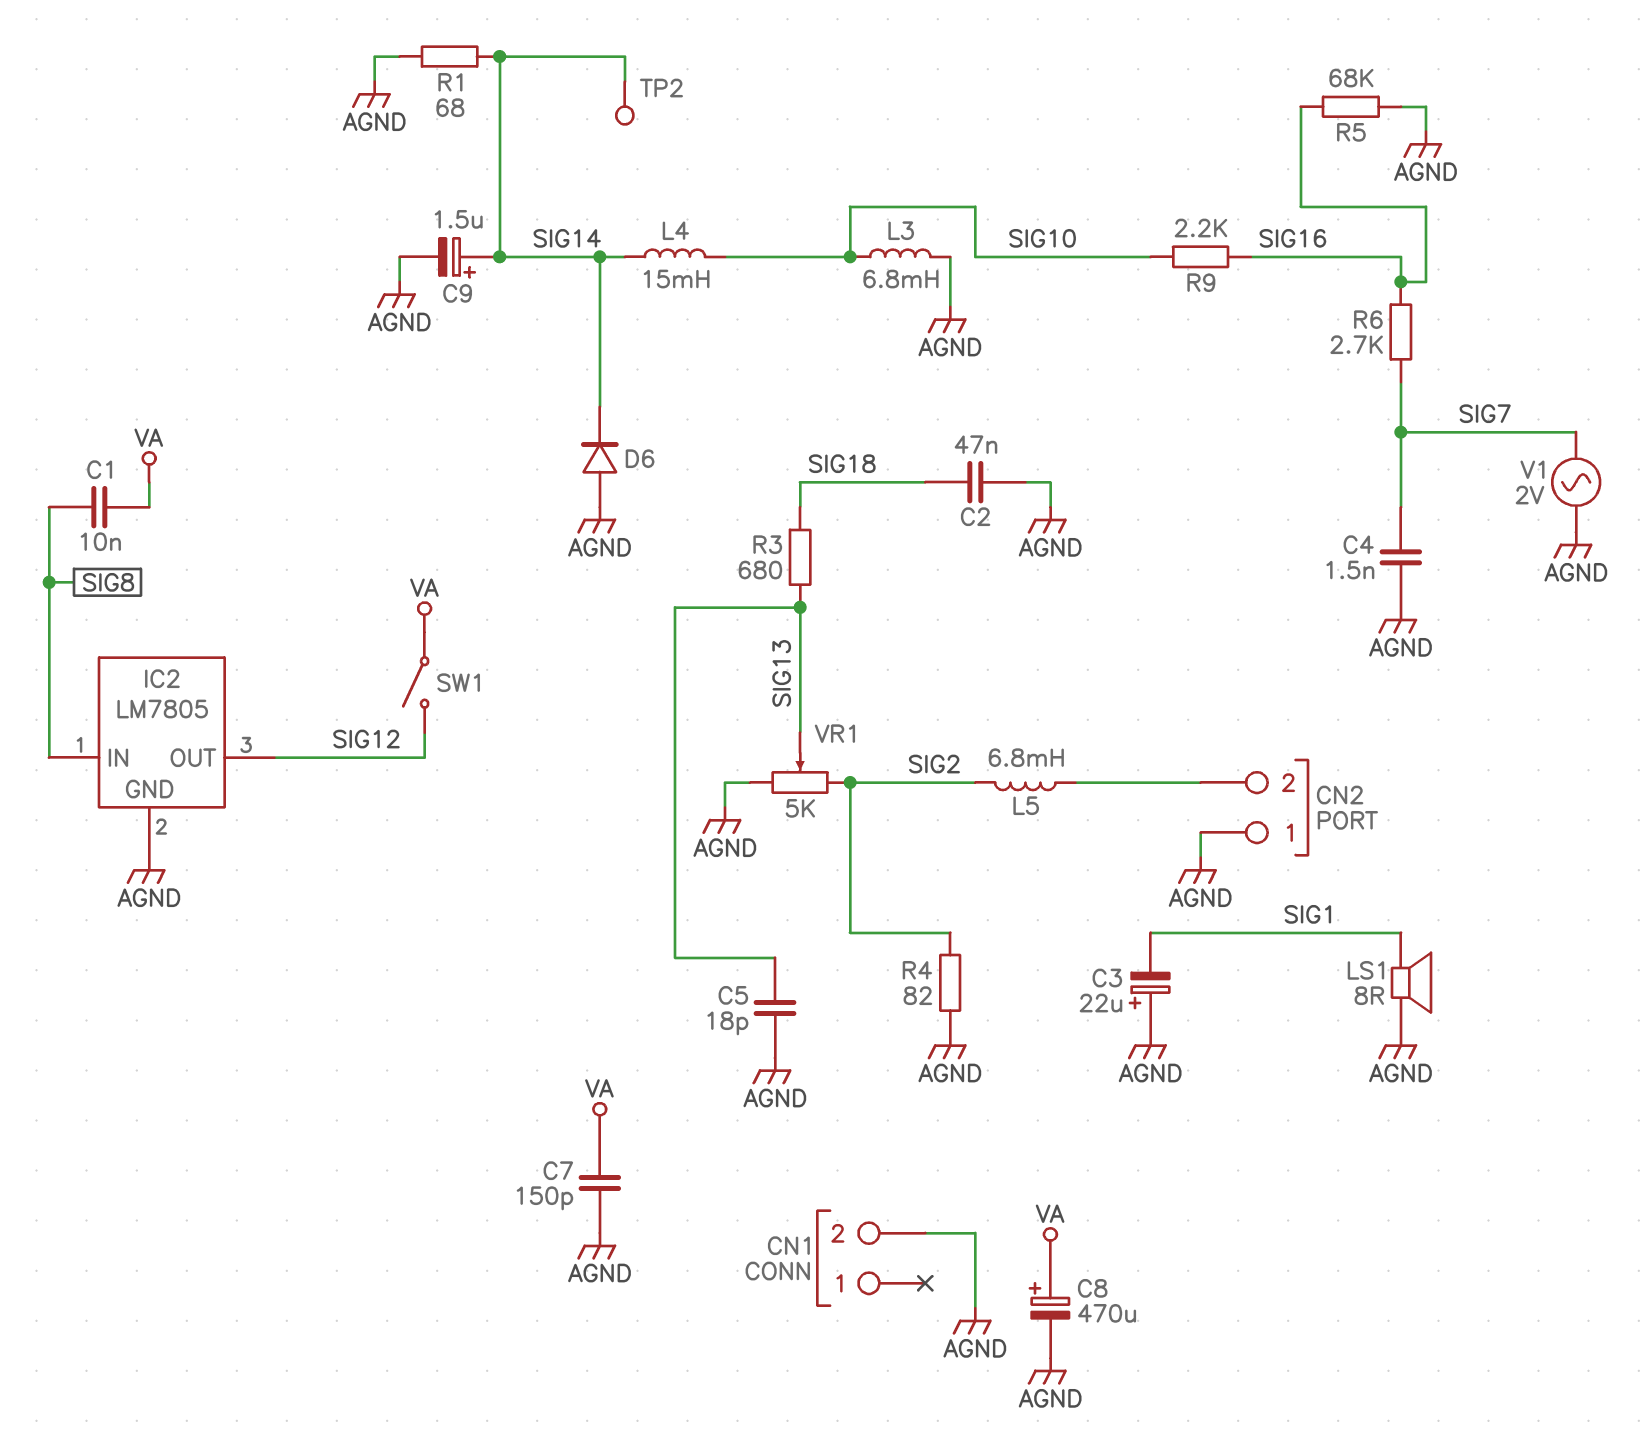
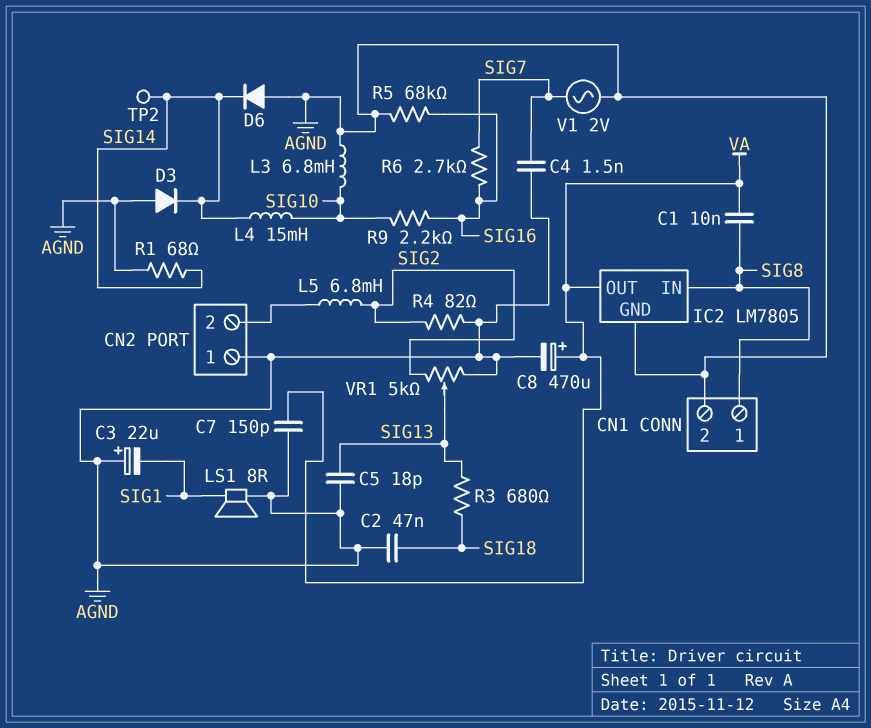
C9: 1.5uF (plus SIG14, minus AGND) -> none
CN1 pin 1: none -> SIG8
D3: none -> diode (A AGND, K SIG14)
IC2 pin OUT: SIG12 -> VA
SW1: switch (SIG12, VA) -> none

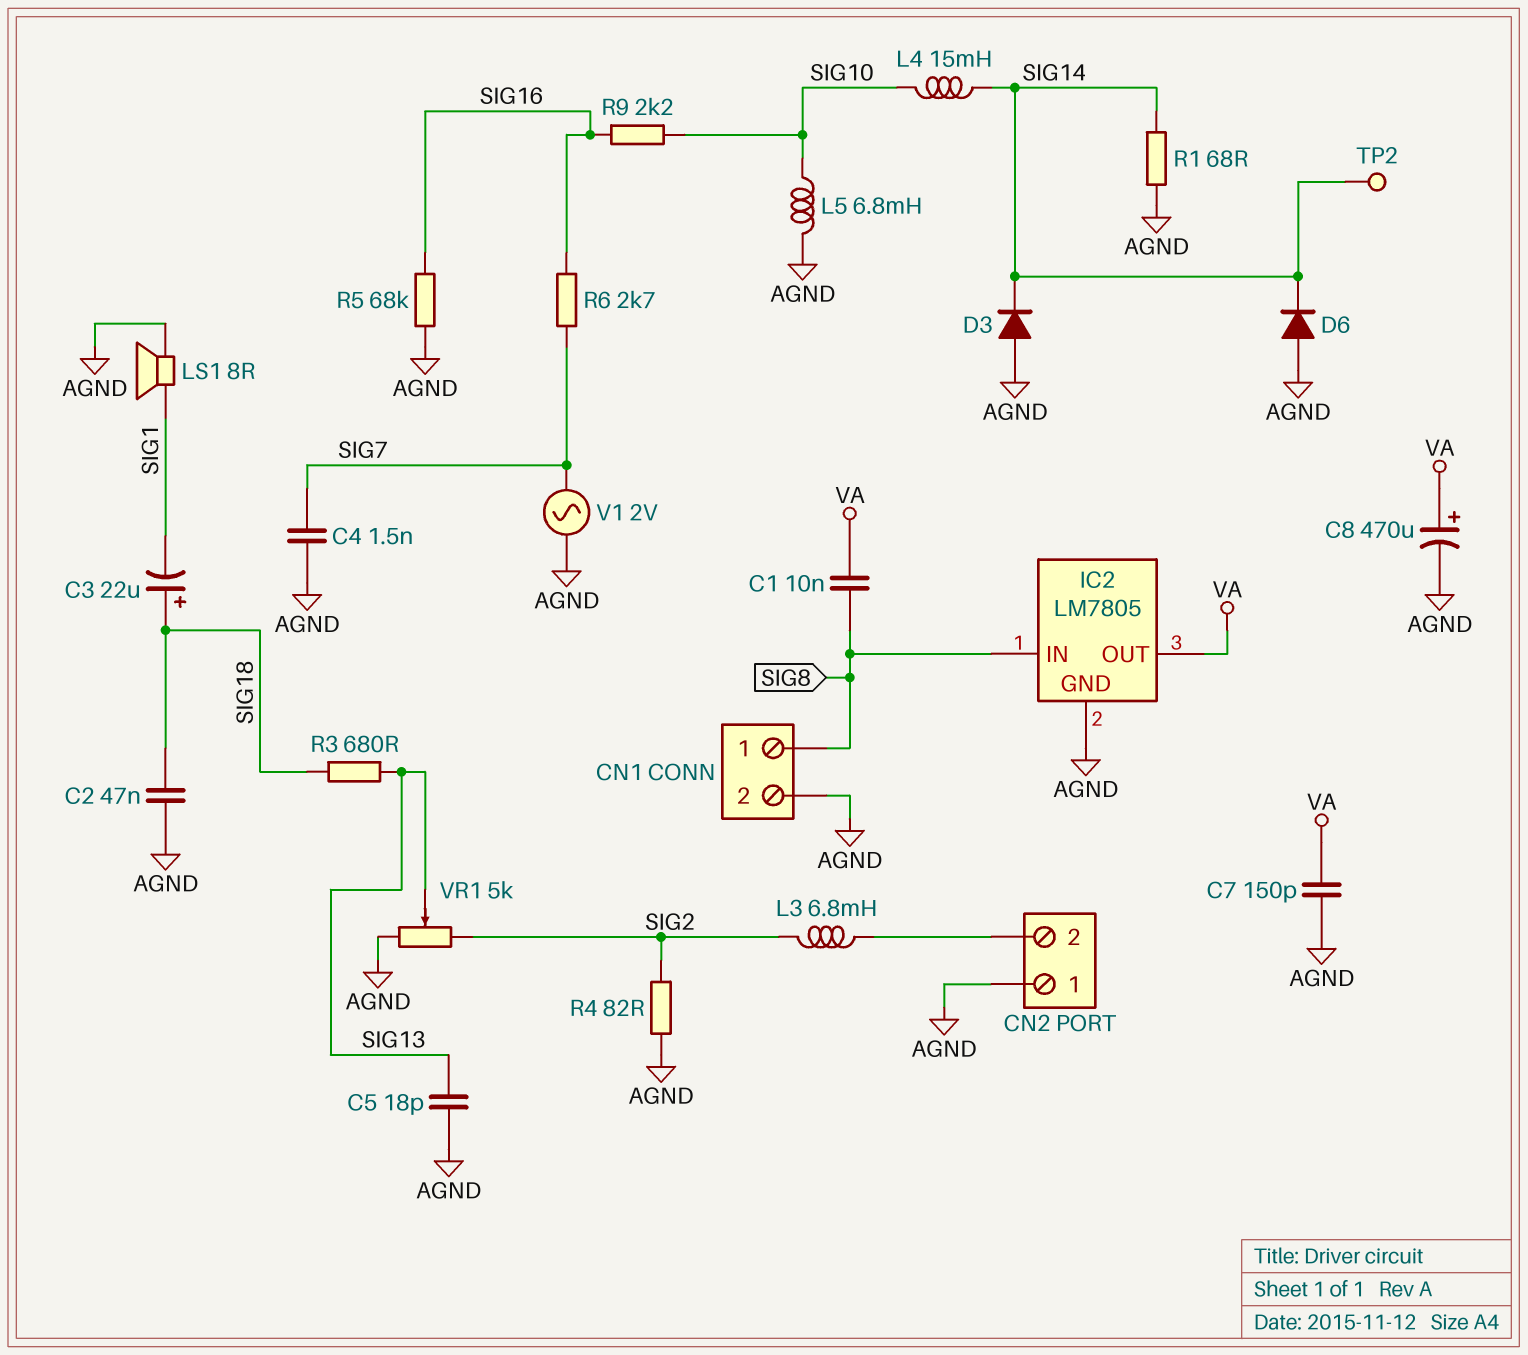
C3: 22uF (plus AGND, minus SIG1) -> 22uF (plus SIG18, minus SIG1)
L3: 6.8mH (AGND, SIG10) -> 6.8mH (CN2/2, SIG2)
L5: 6.8mH (CN2/2, SIG2) -> 6.8mH (AGND, SIG10)

